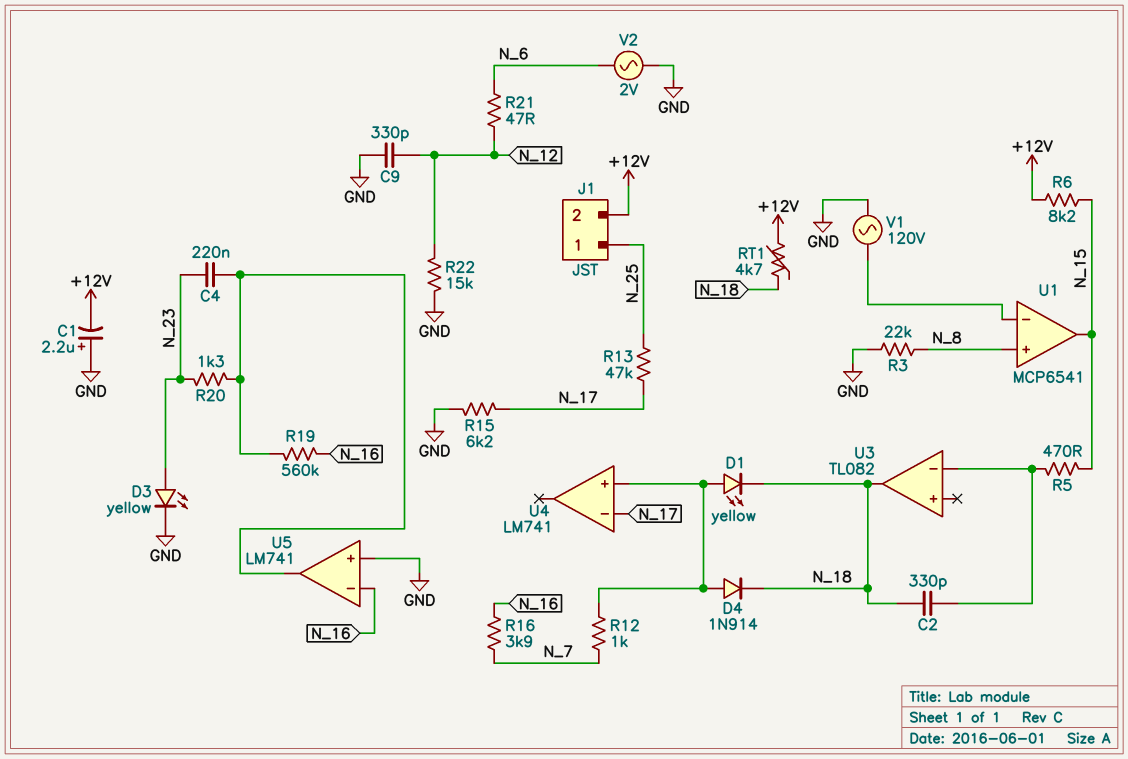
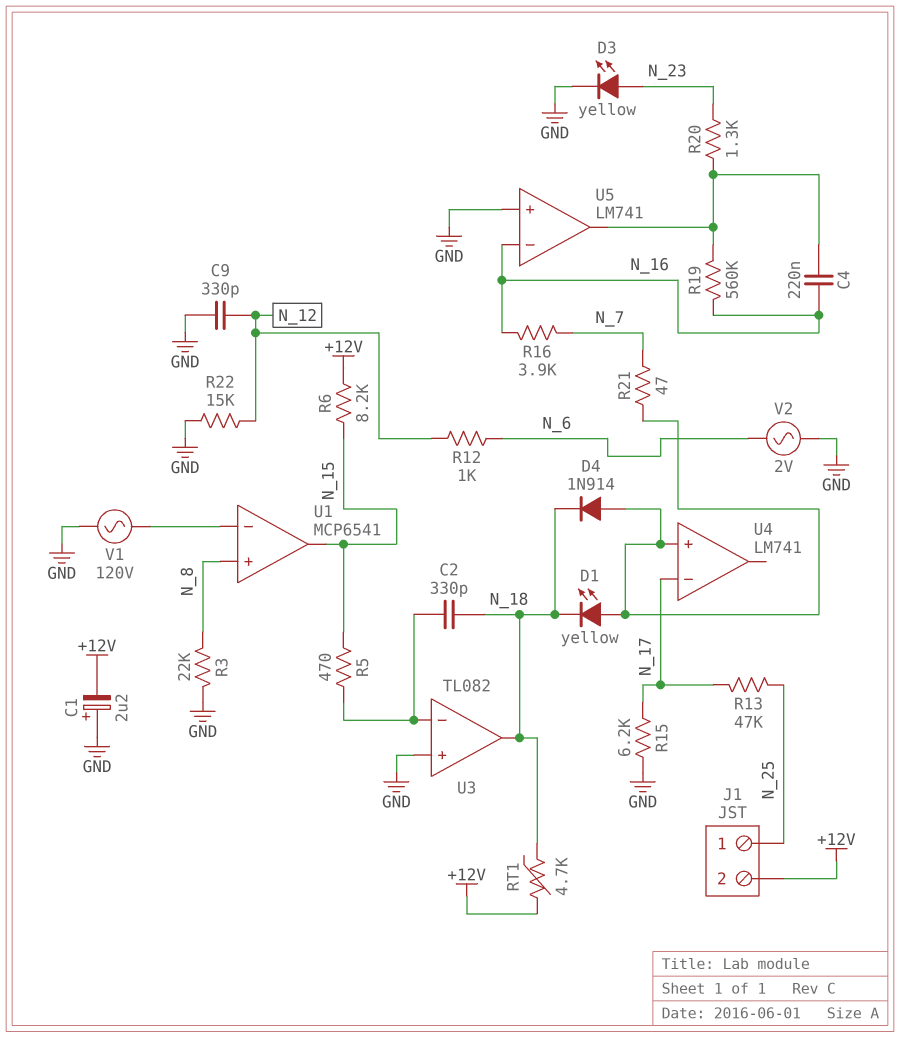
C4: 220nF (N_23, U5/out) -> 220nF (N_16, U5/out)
R12: 1k (N_7, U4/in+) -> 1k (N_6, N_12)
R21: 47 (N_6, N_12) -> 47 (N_7, U4/in+)
U3 pin in+: none -> GND

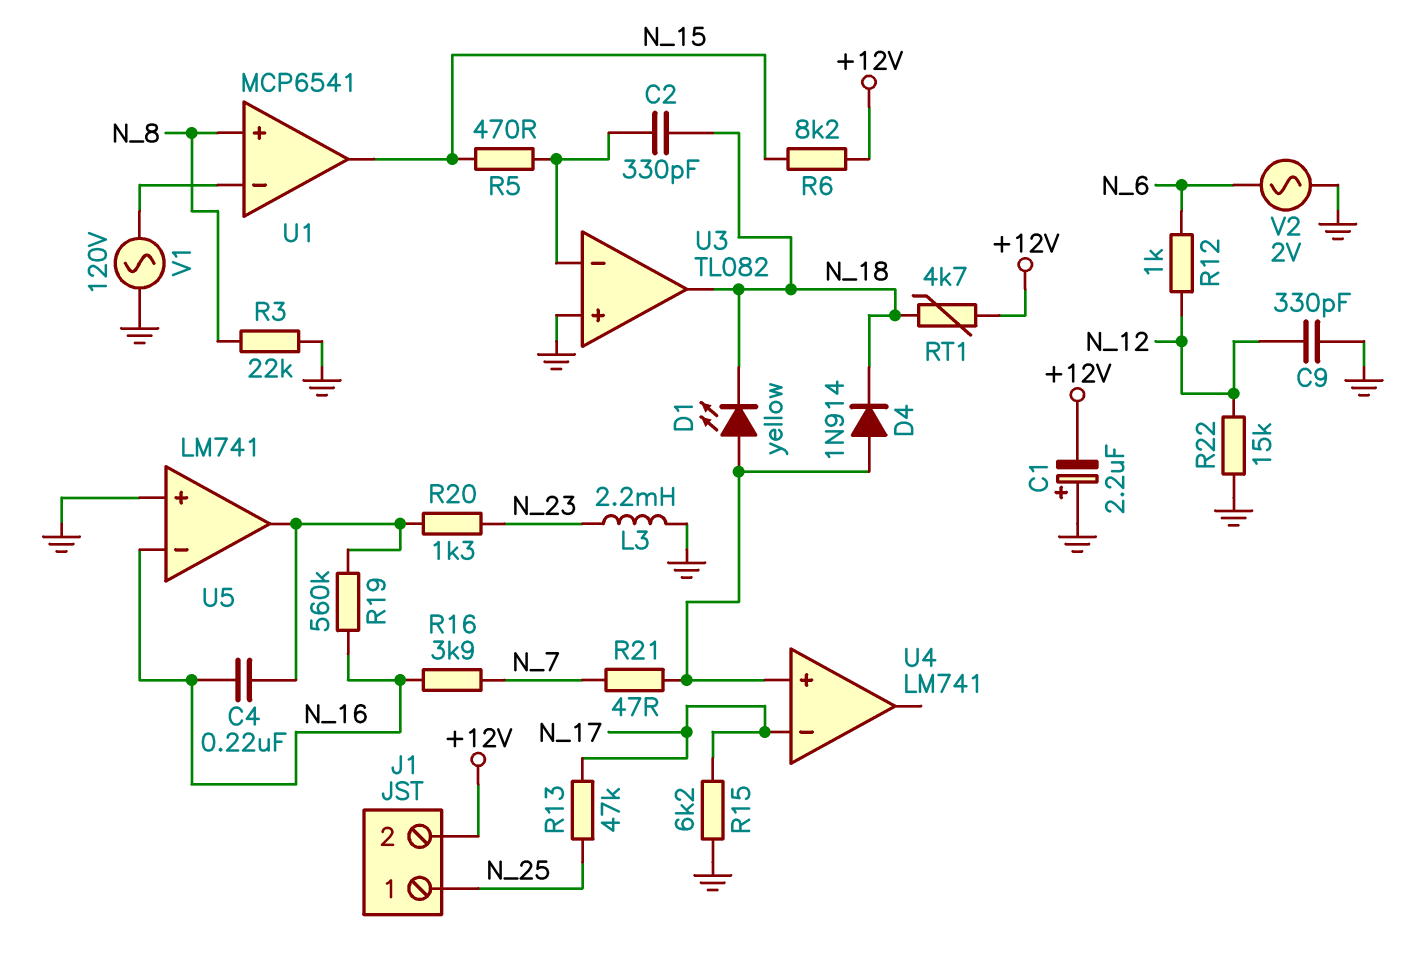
D3: LED yellow (A N_23, K GND) -> none
L3: none -> 2.2mH (GND, N_23)

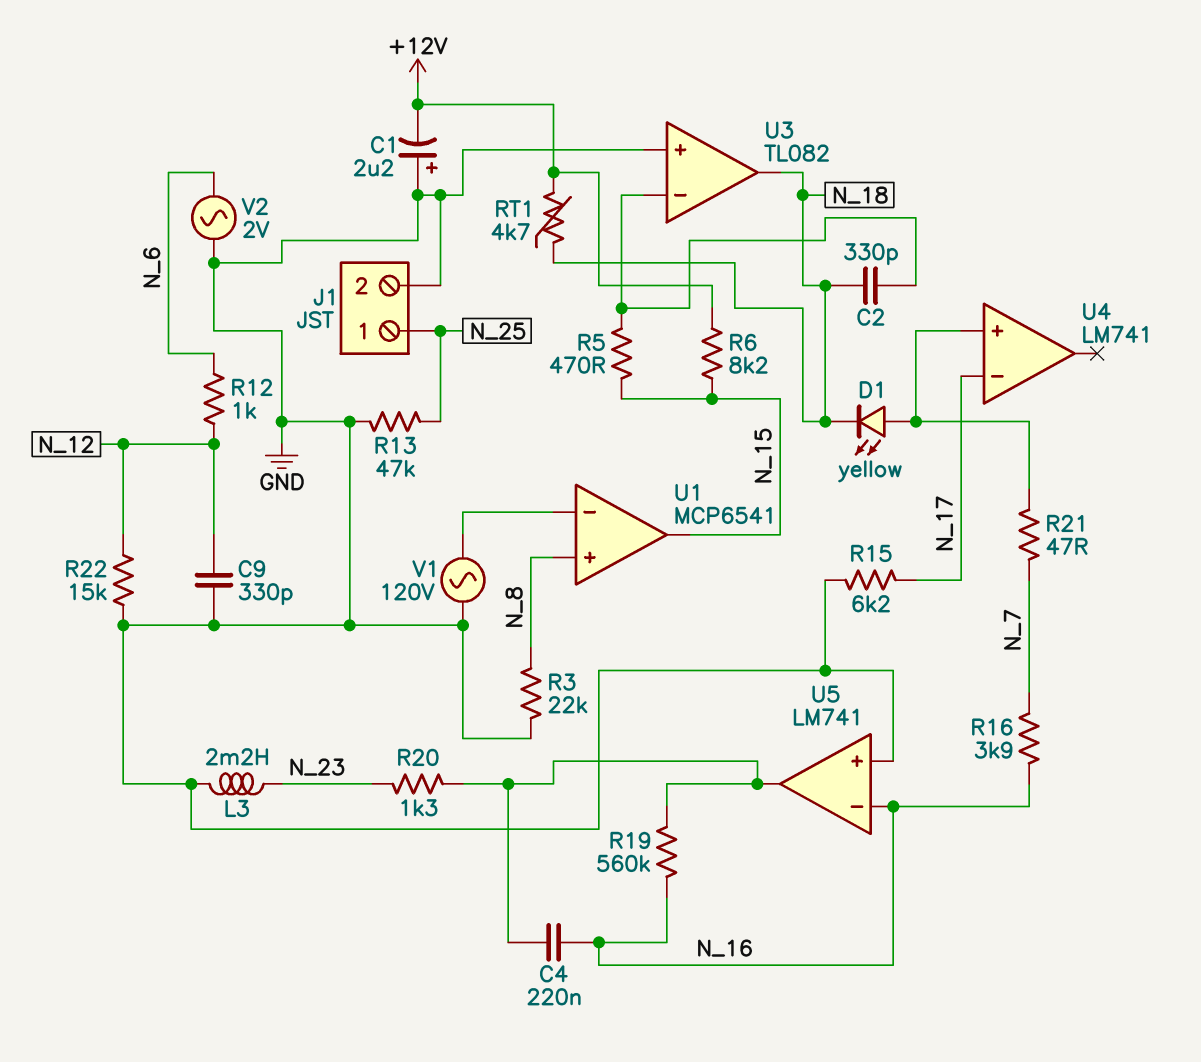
D4: diode 1N914 (A U4/in+, K N_18) -> none
J1 pin 2: +12V -> GND
R13: 47k (N_17, N_25) -> 47k (GND, N_25)

